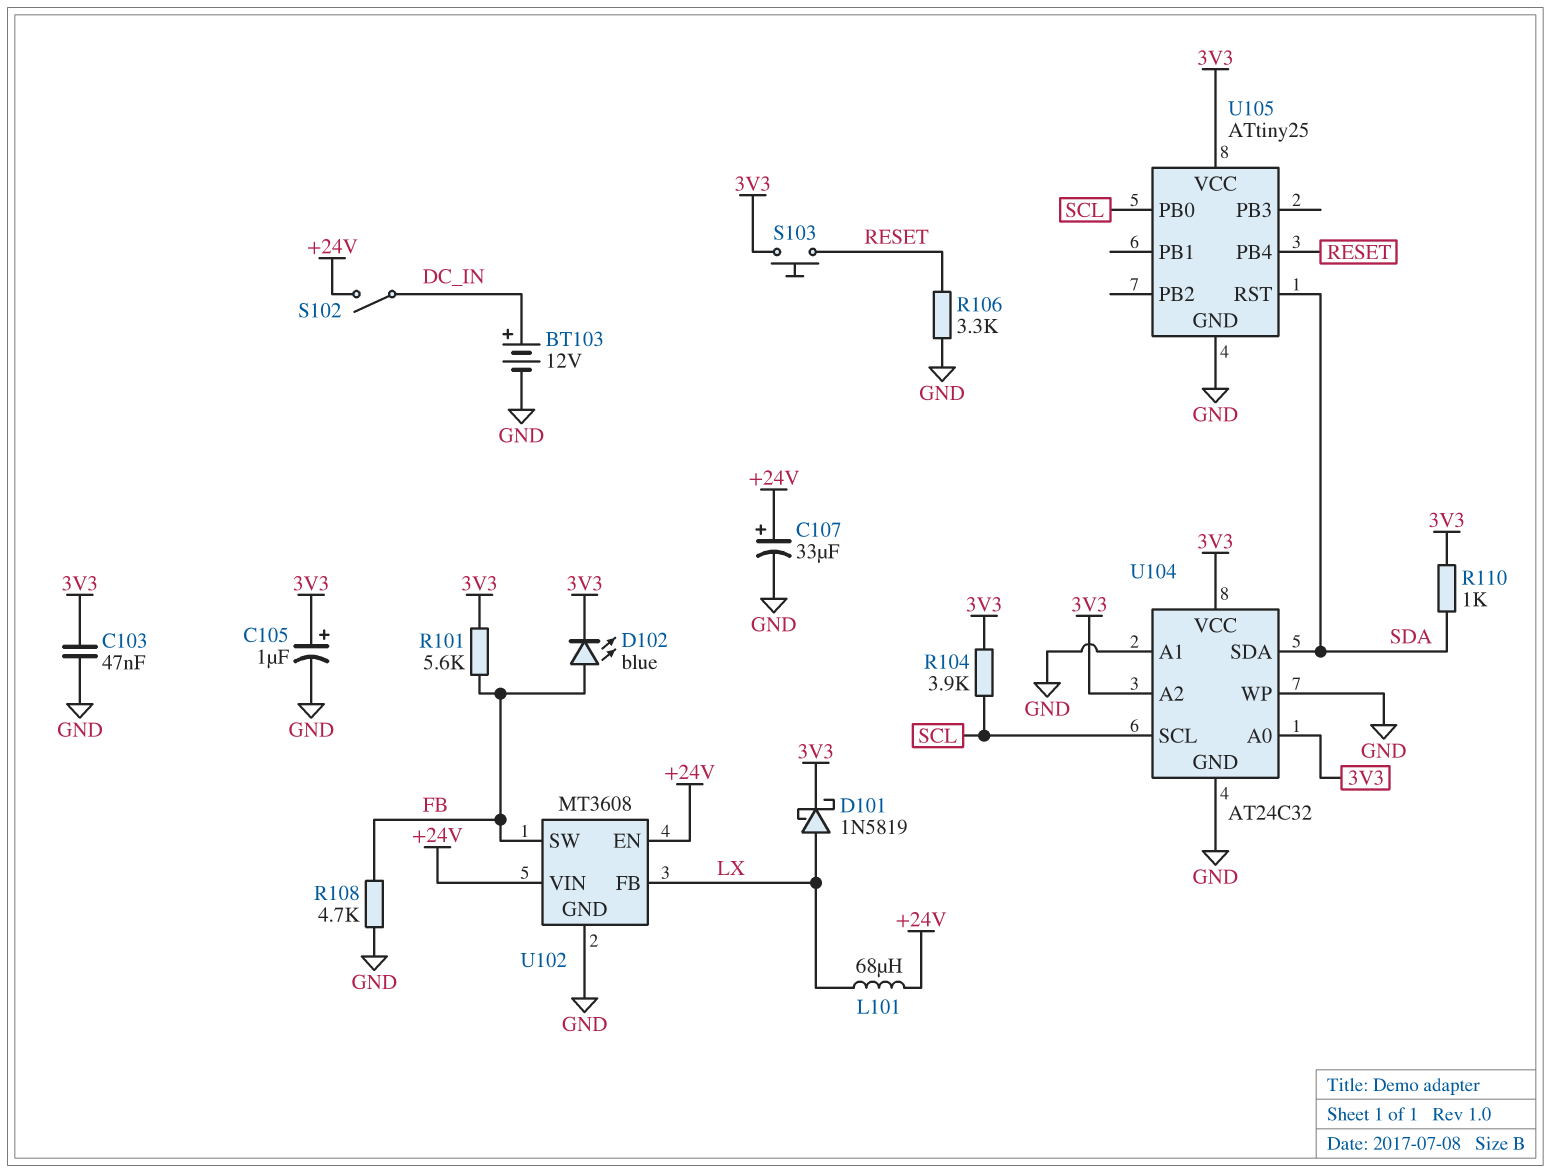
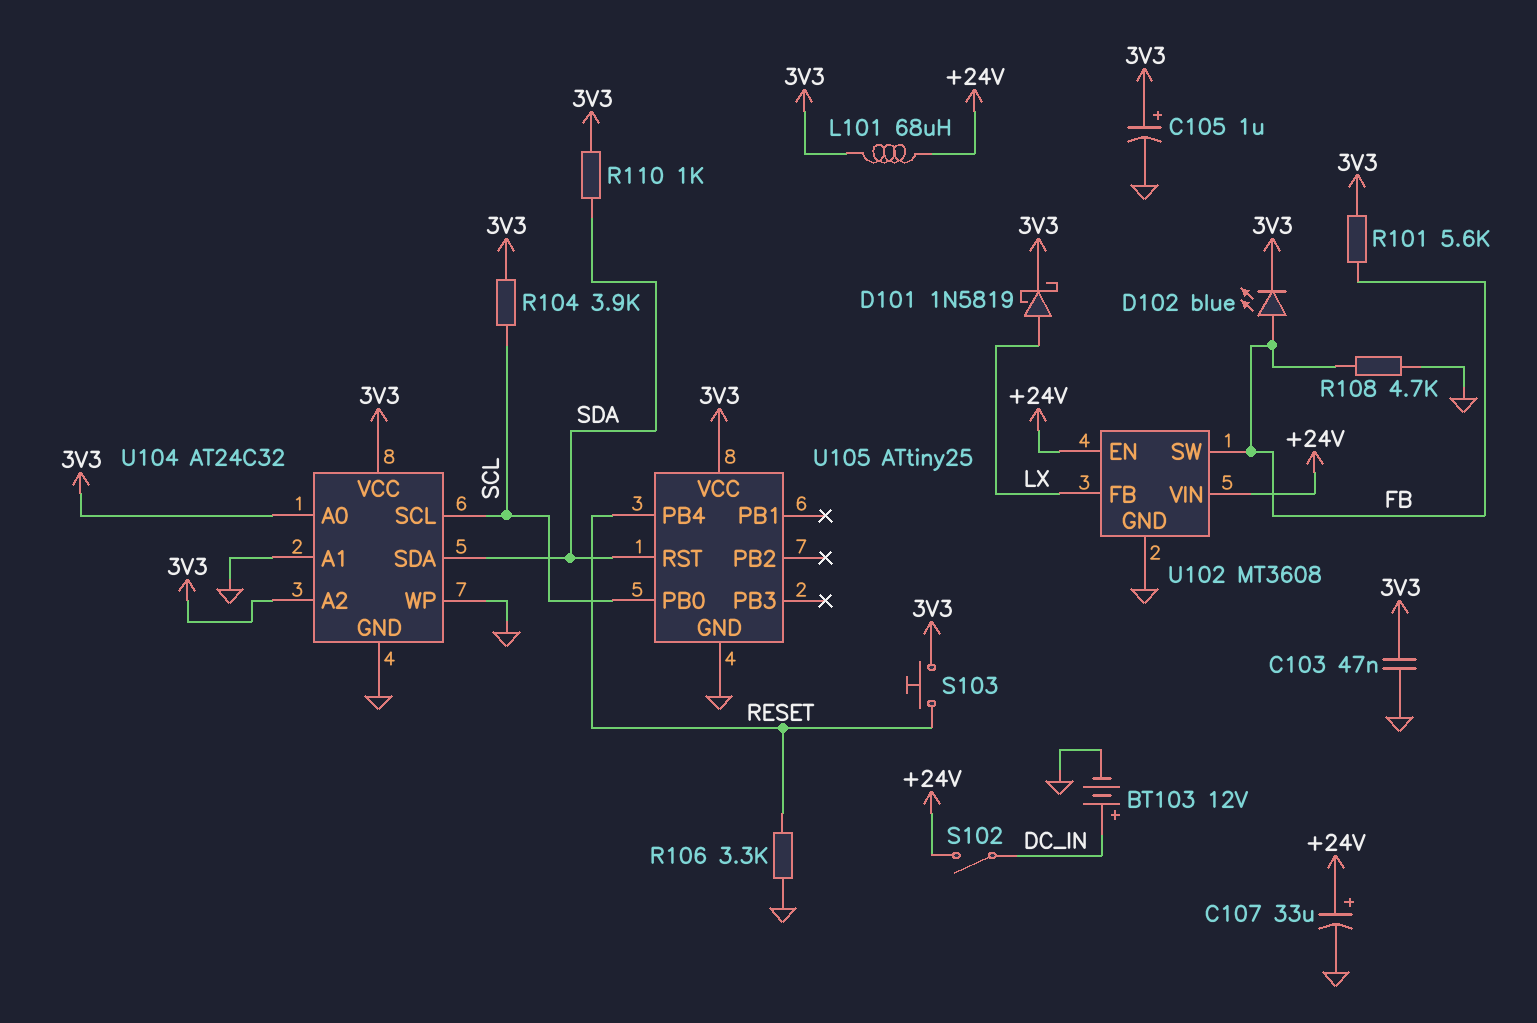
L101: 68uH (+24V, LX) -> 68uH (+24V, 3V3)

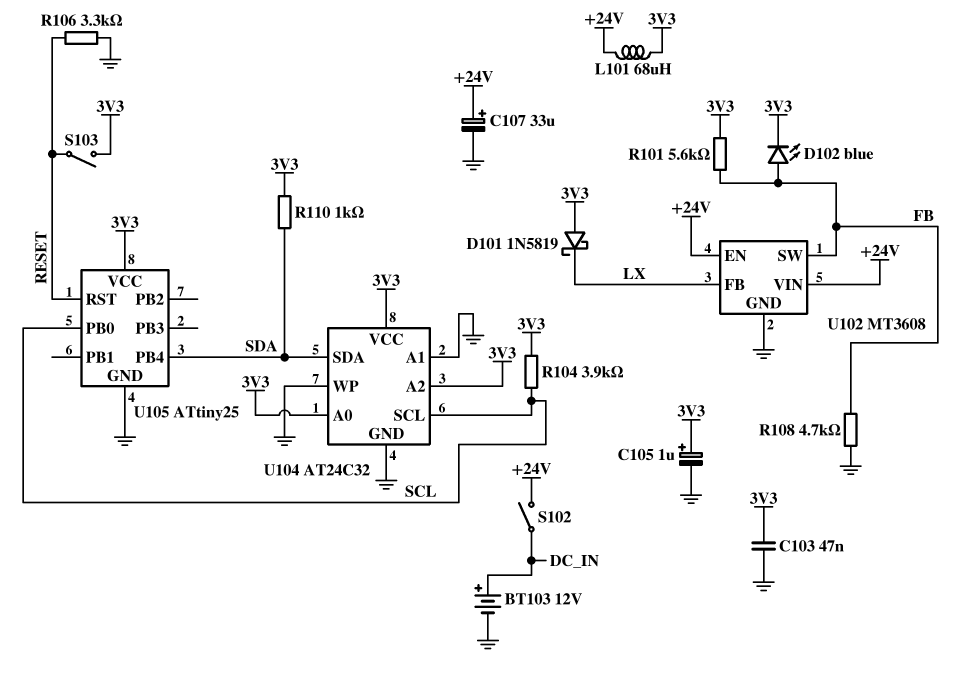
D101: schottky 1N5819 (A LX, K 3V3) -> schottky 1N5819 (A 3V3, K LX)
S103: button (3V3, RESET) -> switch (3V3, RESET)
U105 pin PB4: RESET -> SDA
U105 pin RST: SDA -> RESET

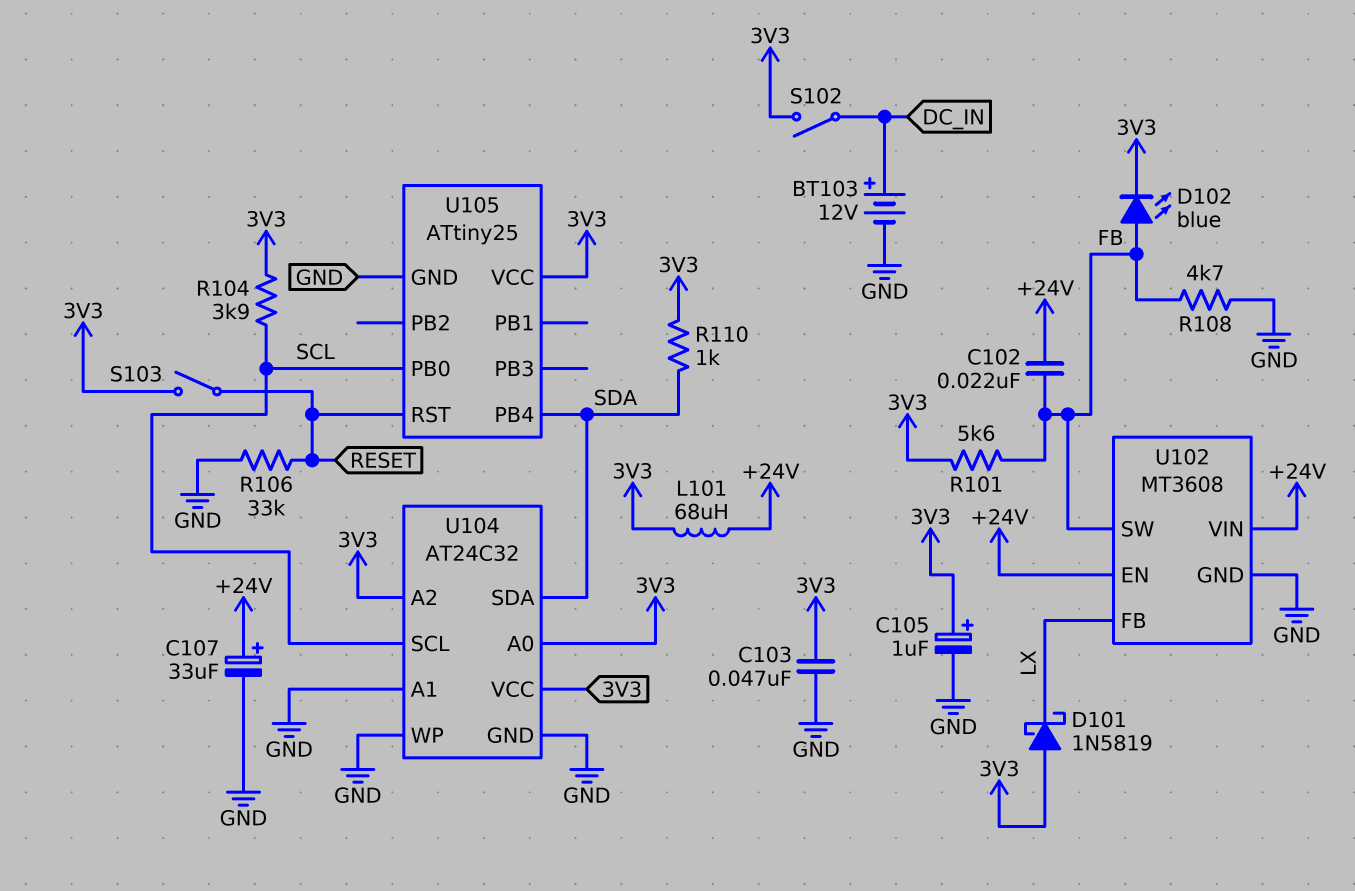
C102: none -> 22nF (+24V, FB)
R106: 3.3k (GND, RESET) -> 33k (GND, RESET)
S102: switch (+24V, DC_IN) -> switch (3V3, DC_IN)

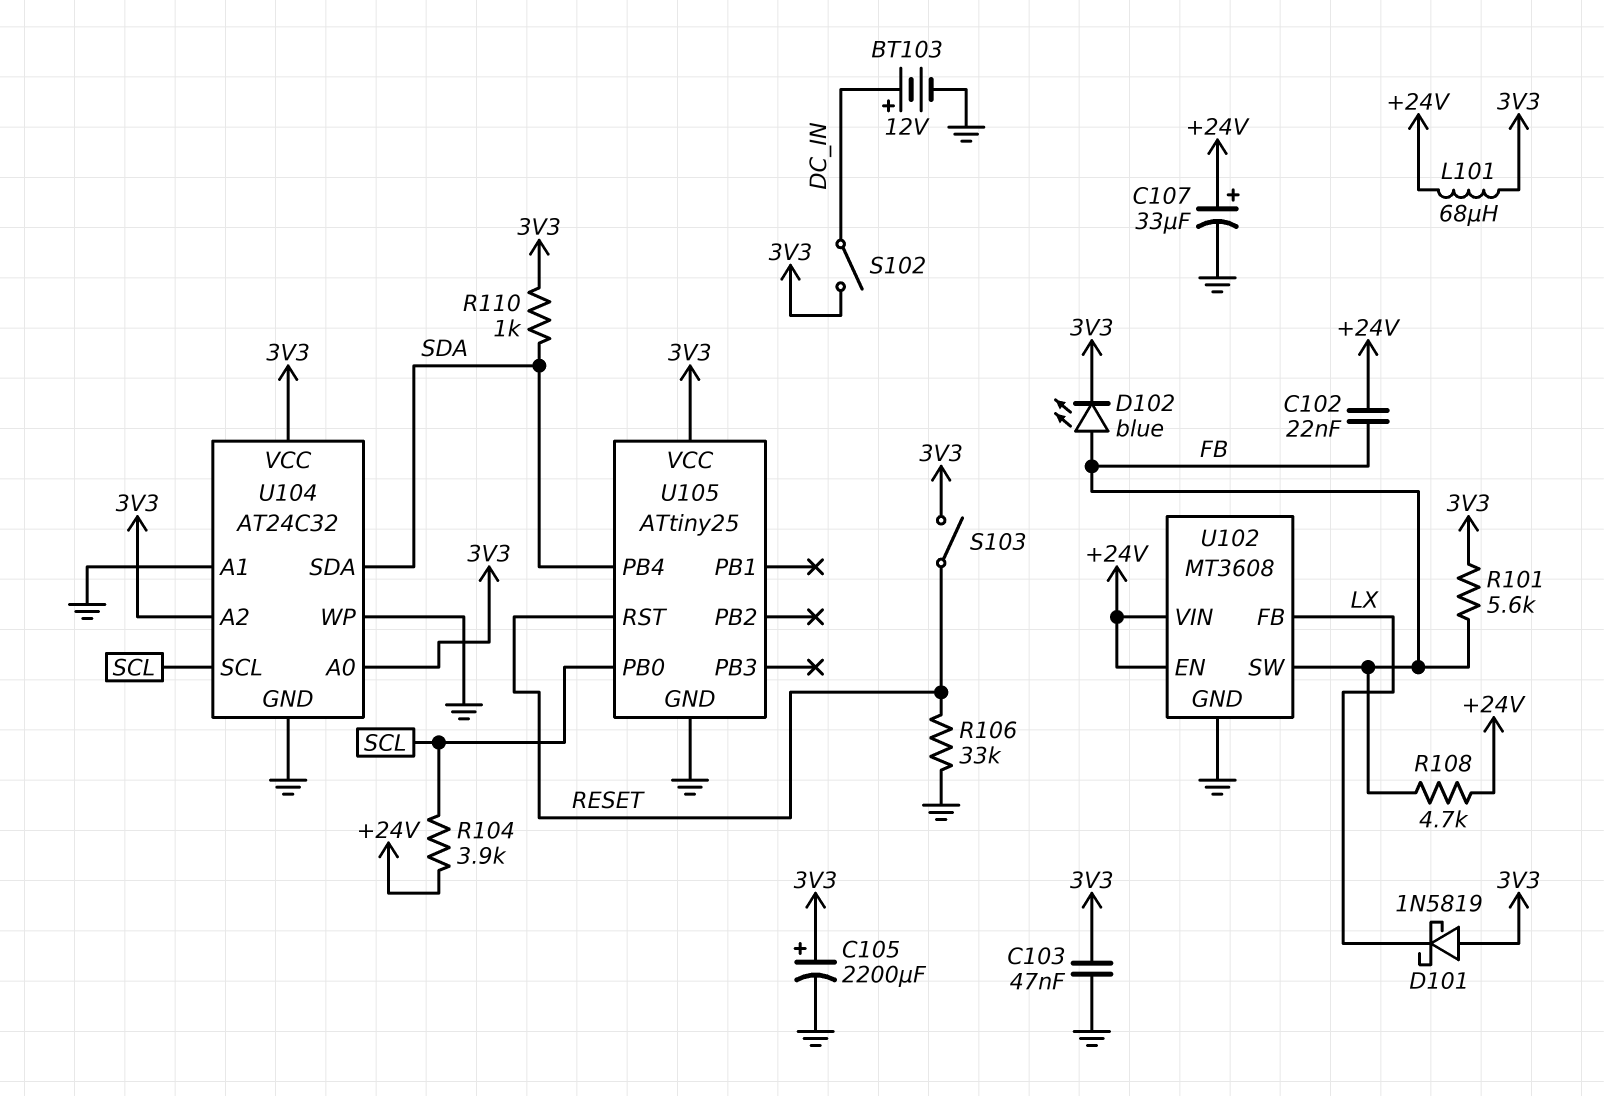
C105: 1uF (plus 3V3, minus GND) -> 2200uF (plus 3V3, minus GND)
R104: 3.9k (3V3, SCL) -> 3.9k (+24V, SCL)
R108: 4.7k (FB, GND) -> 4.7k (+24V, FB)

